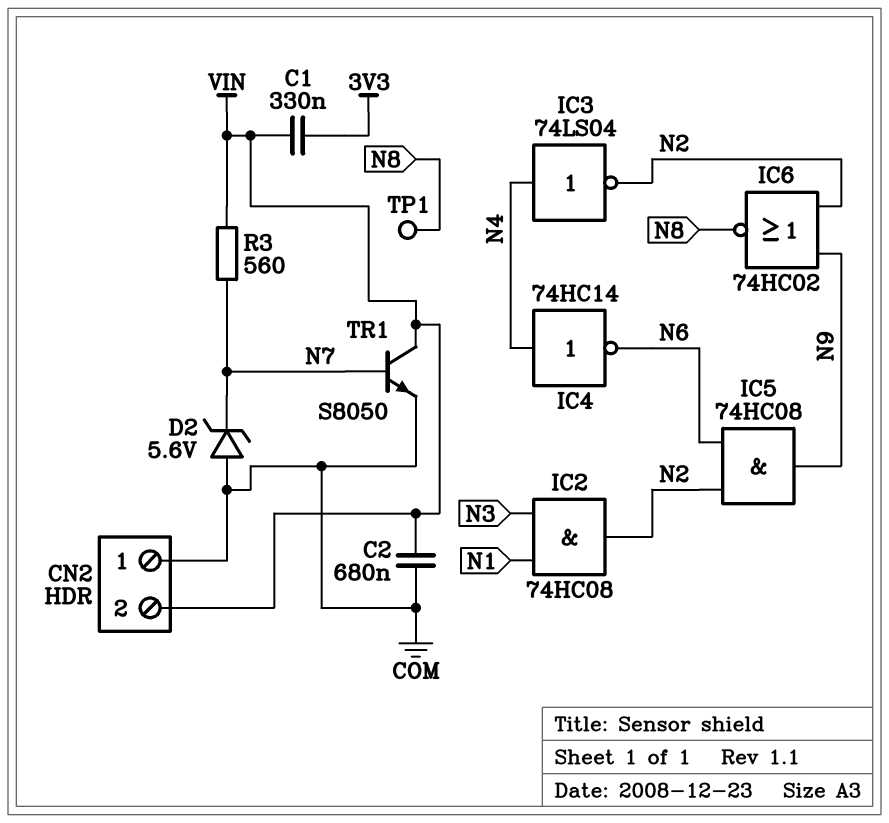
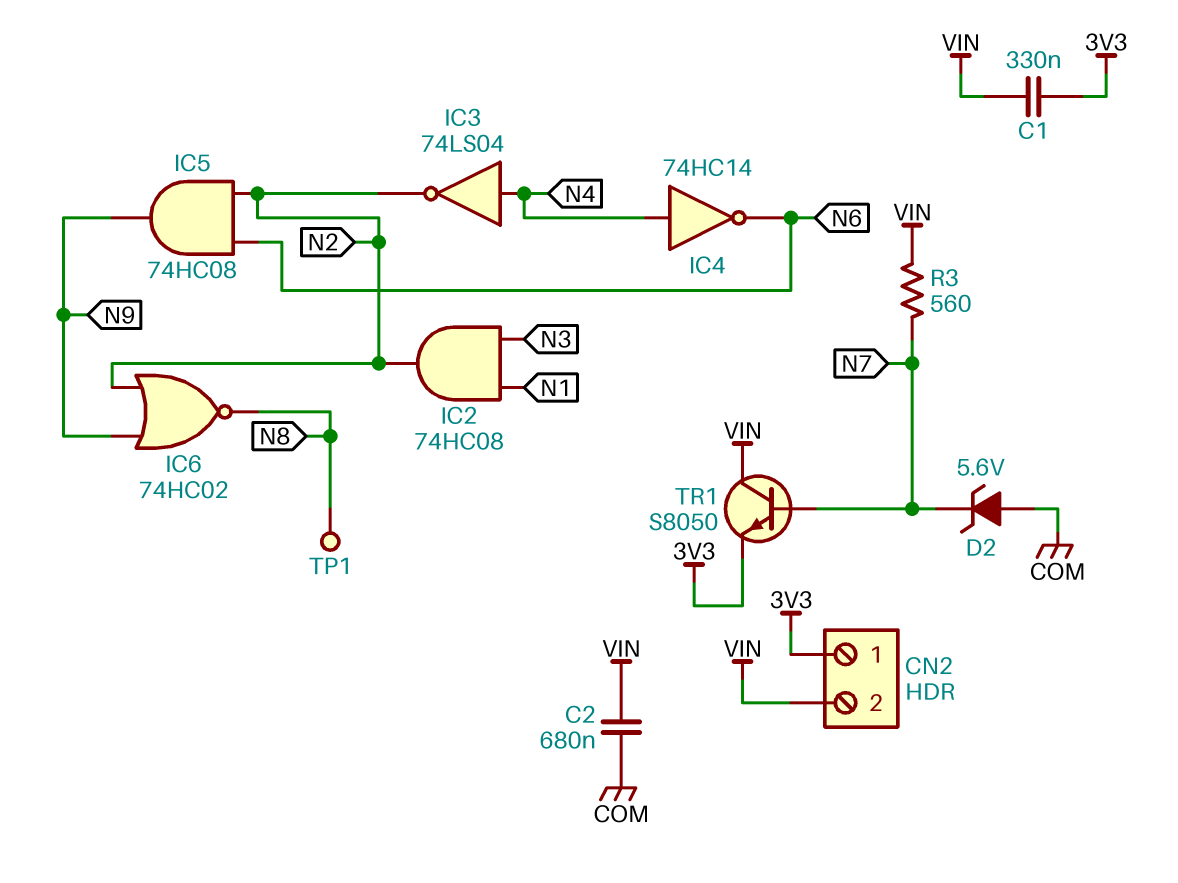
CN2 pin 1: COM -> 3V3
TR1: NPN S8050 (B N7, C VIN, E COM) -> NPN S8050 (B N7, C VIN, E 3V3)

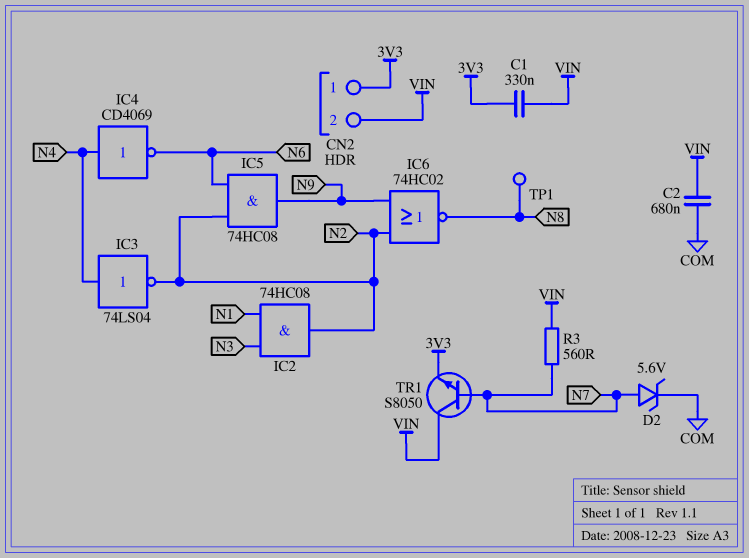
D2: zener 5.6V (A COM, K N7) -> zener 5.6V (A N7, K COM)
IC4: NOT 74HC14 (in N4, out N6) -> NOT CD4069 (in N4, out N6)

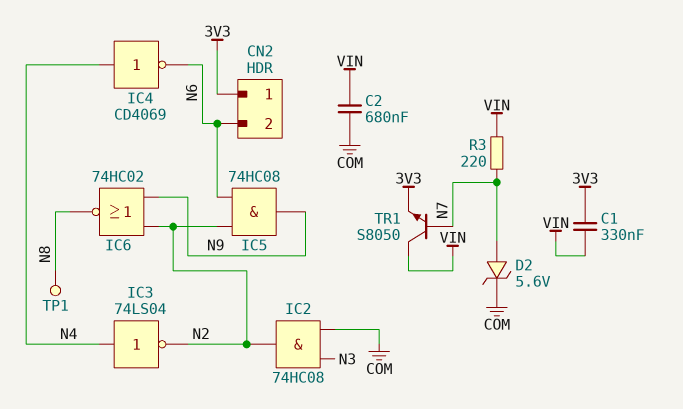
CN2 pin 2: VIN -> N6
IC2: AND 74HC08 (in N1, in N3, out N2) -> AND 74HC08 (in COM, in N3, out N2)
R3: 560 (N7, VIN) -> 220 (N7, VIN)

